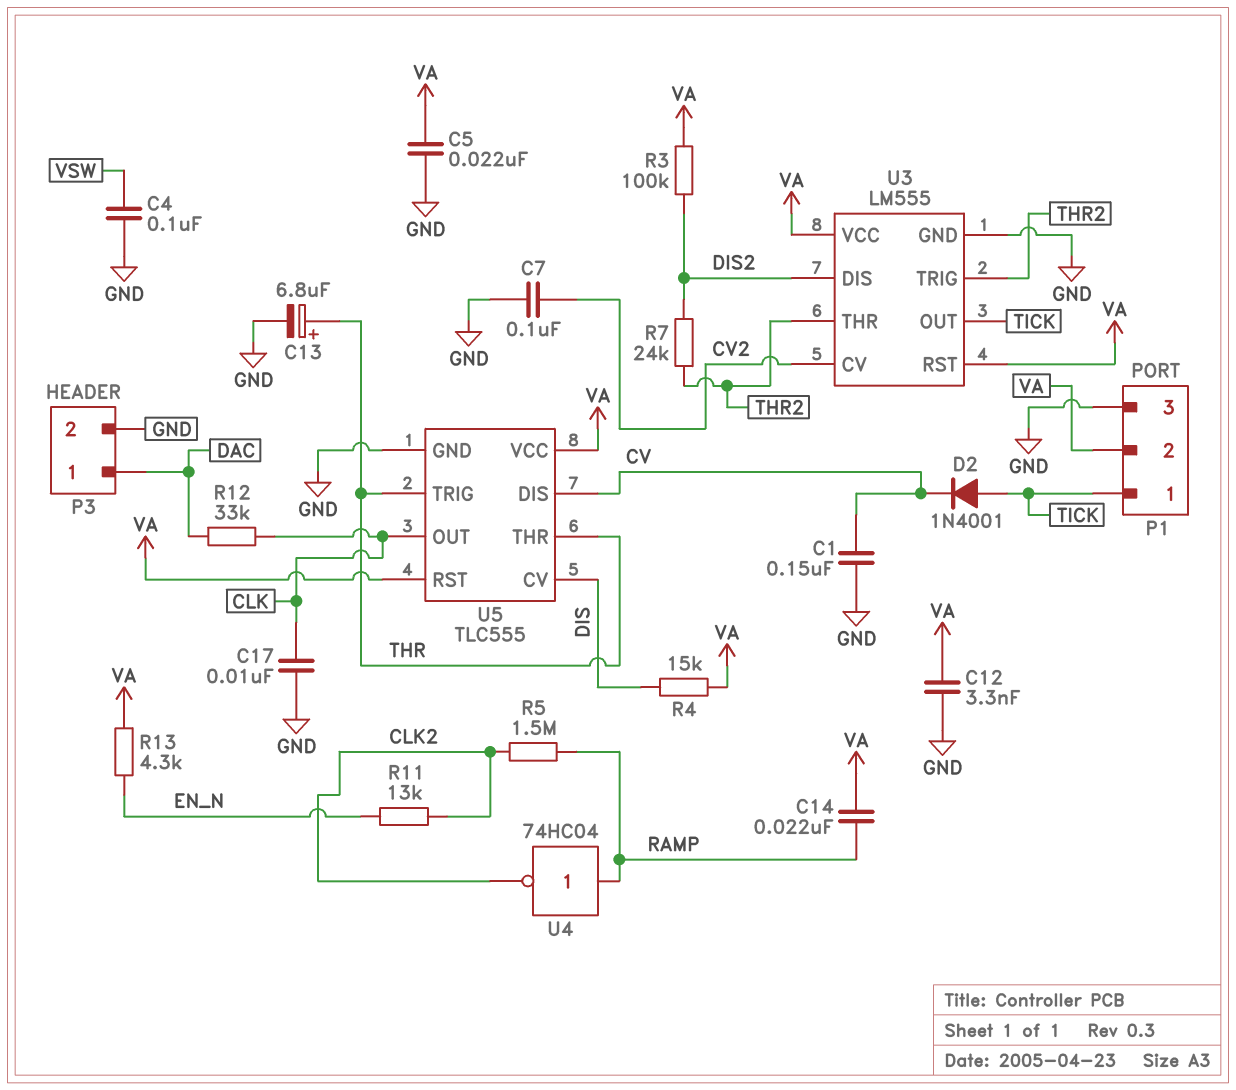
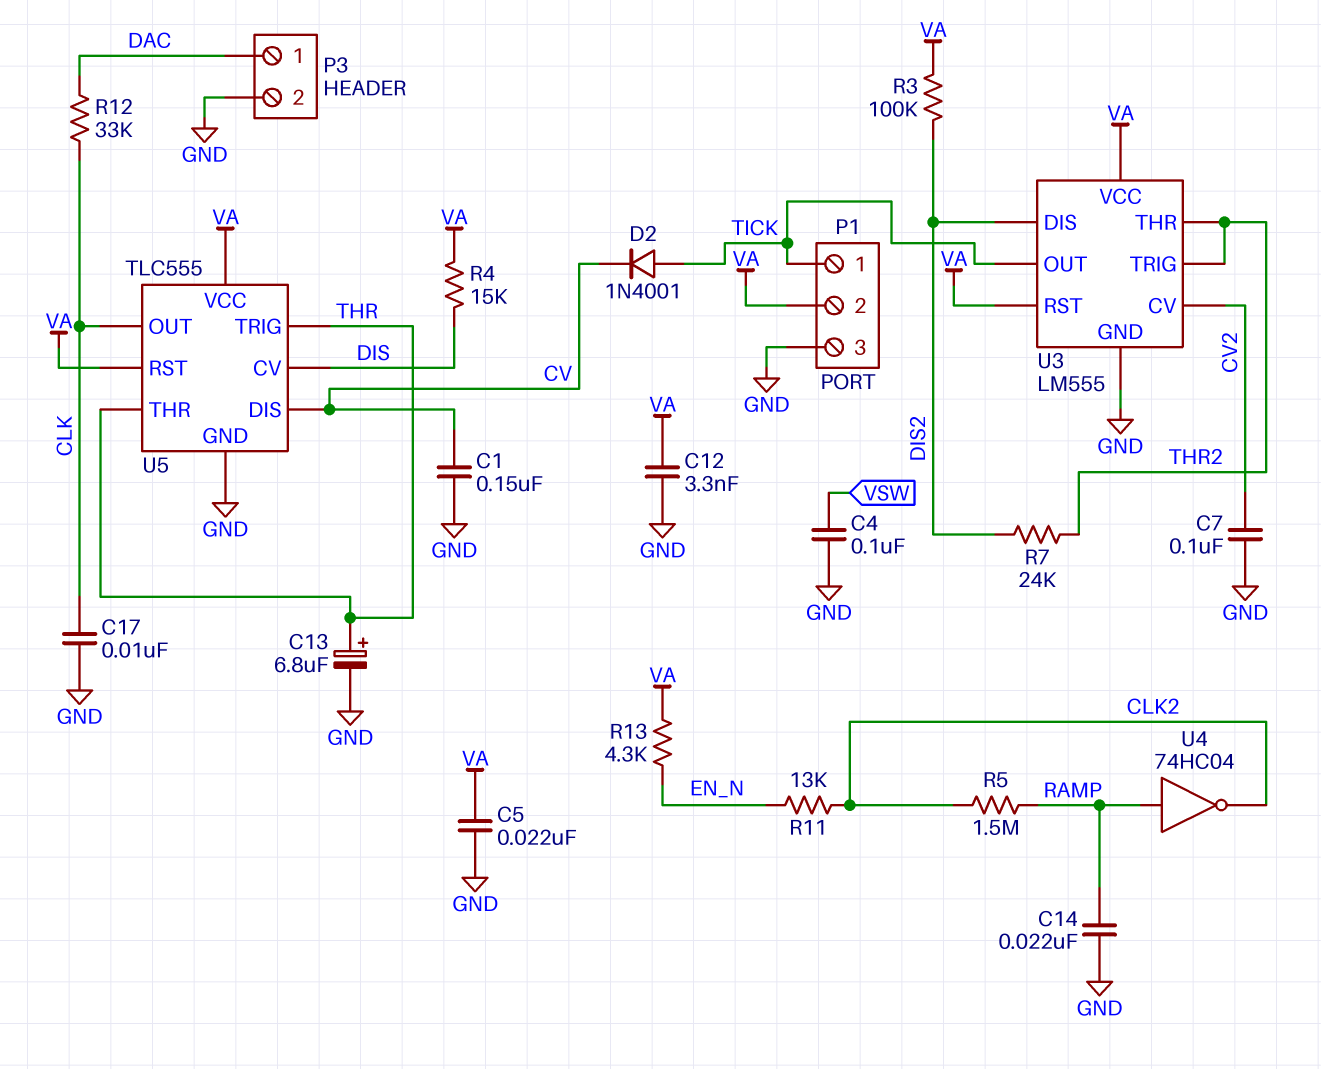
C14: 22nF (RAMP, VA) -> 22nF (GND, RAMP)

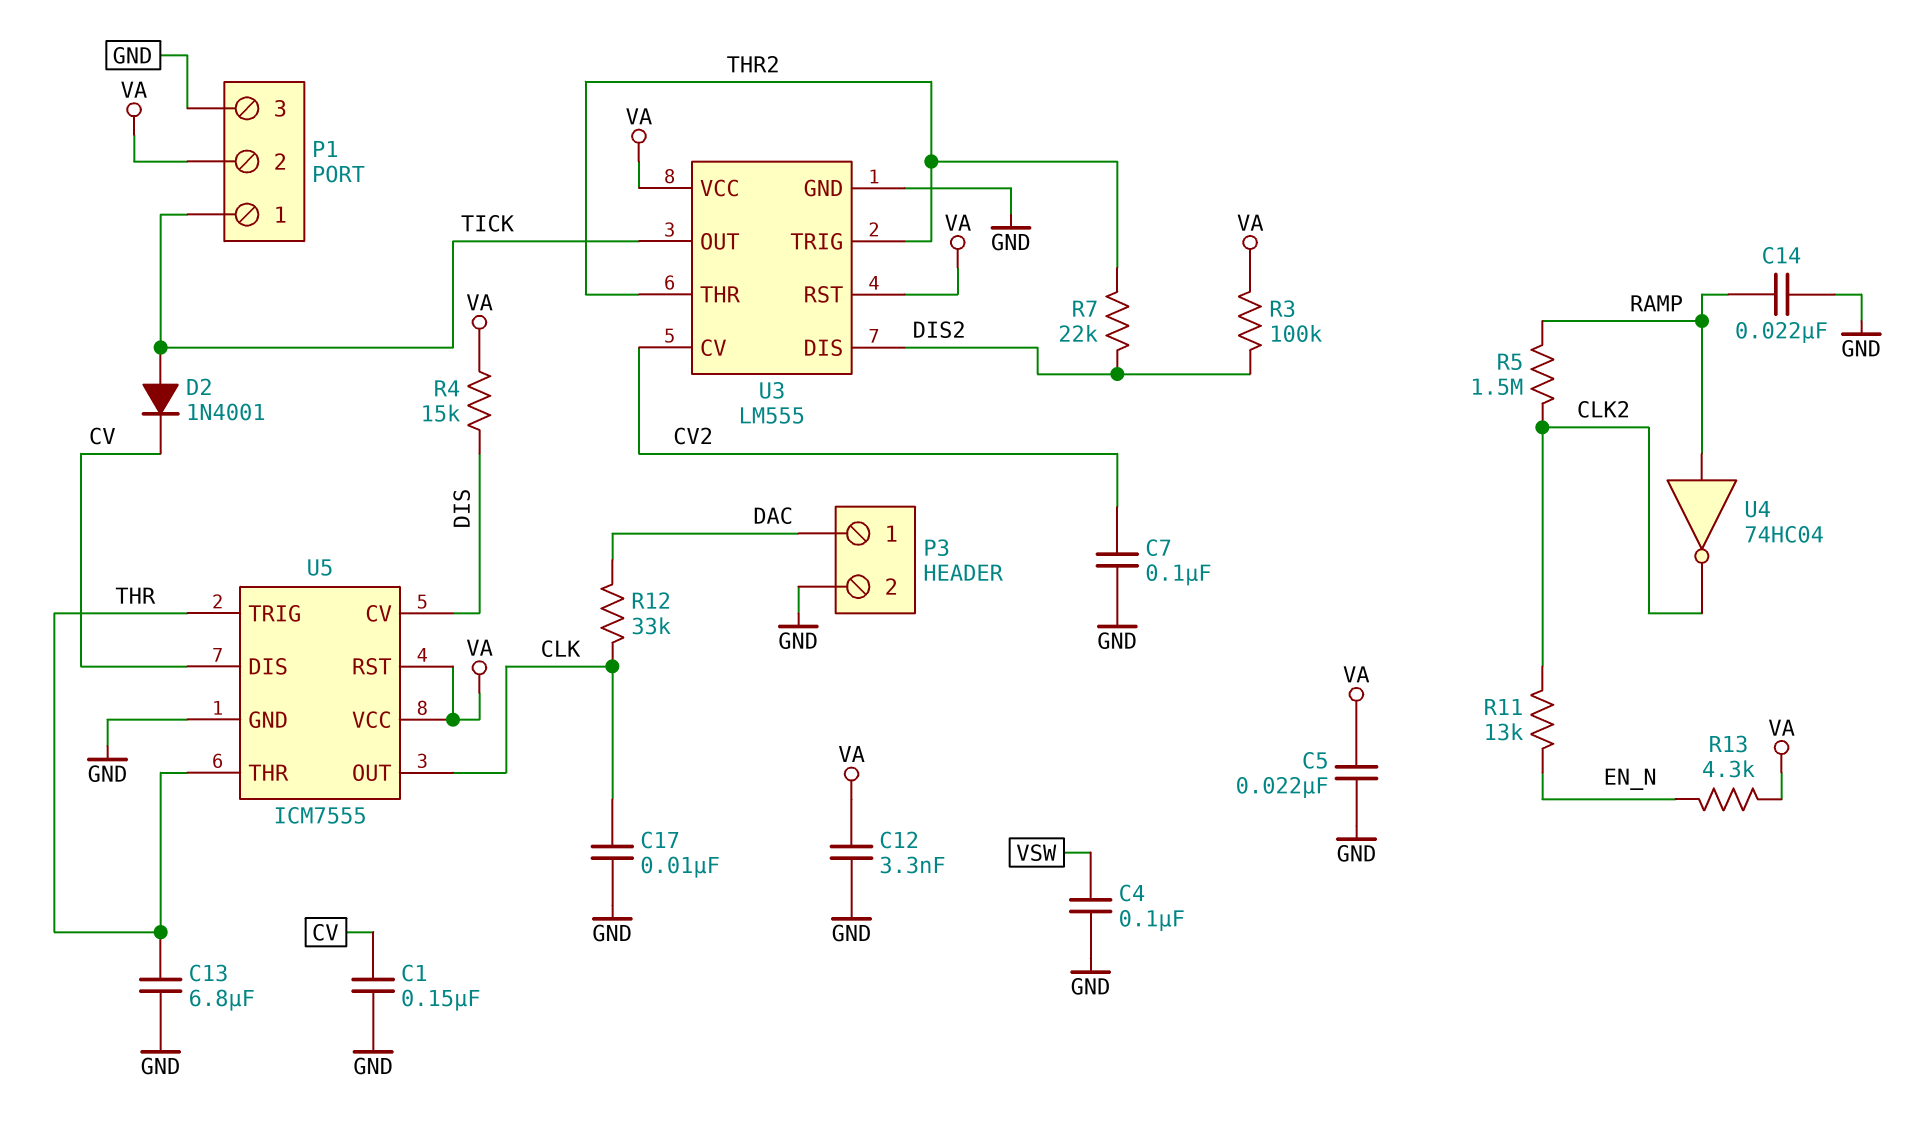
C13: 6.8uF (plus THR, minus GND) -> 6.8uF (GND, THR)
R7: 24k (DIS2, THR2) -> 22k (DIS2, THR2)
U5: TLC555 -> ICM7555

